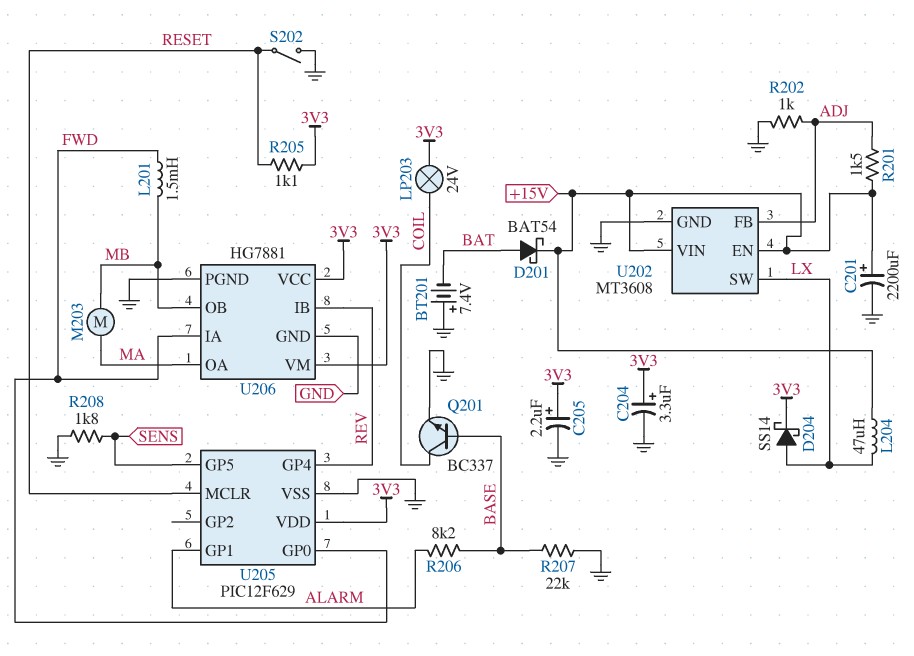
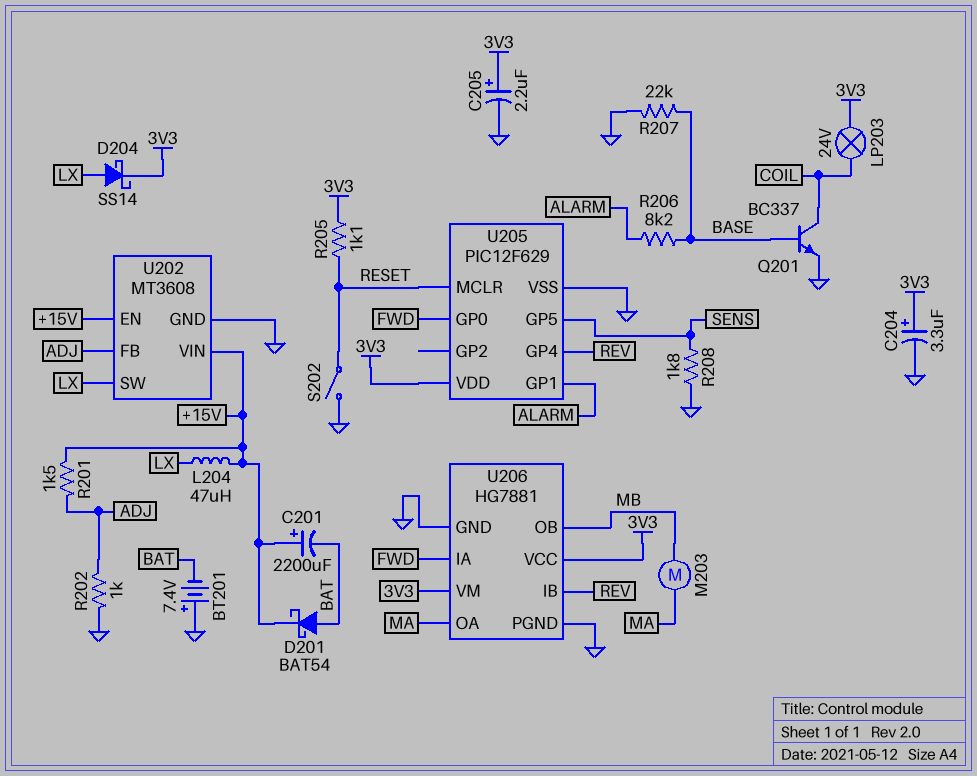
C201: 2200uF (plus +15V, minus GND) -> 2200uF (plus +15V, minus BAT)
L201: 1.5mH (FWD, MB) -> none

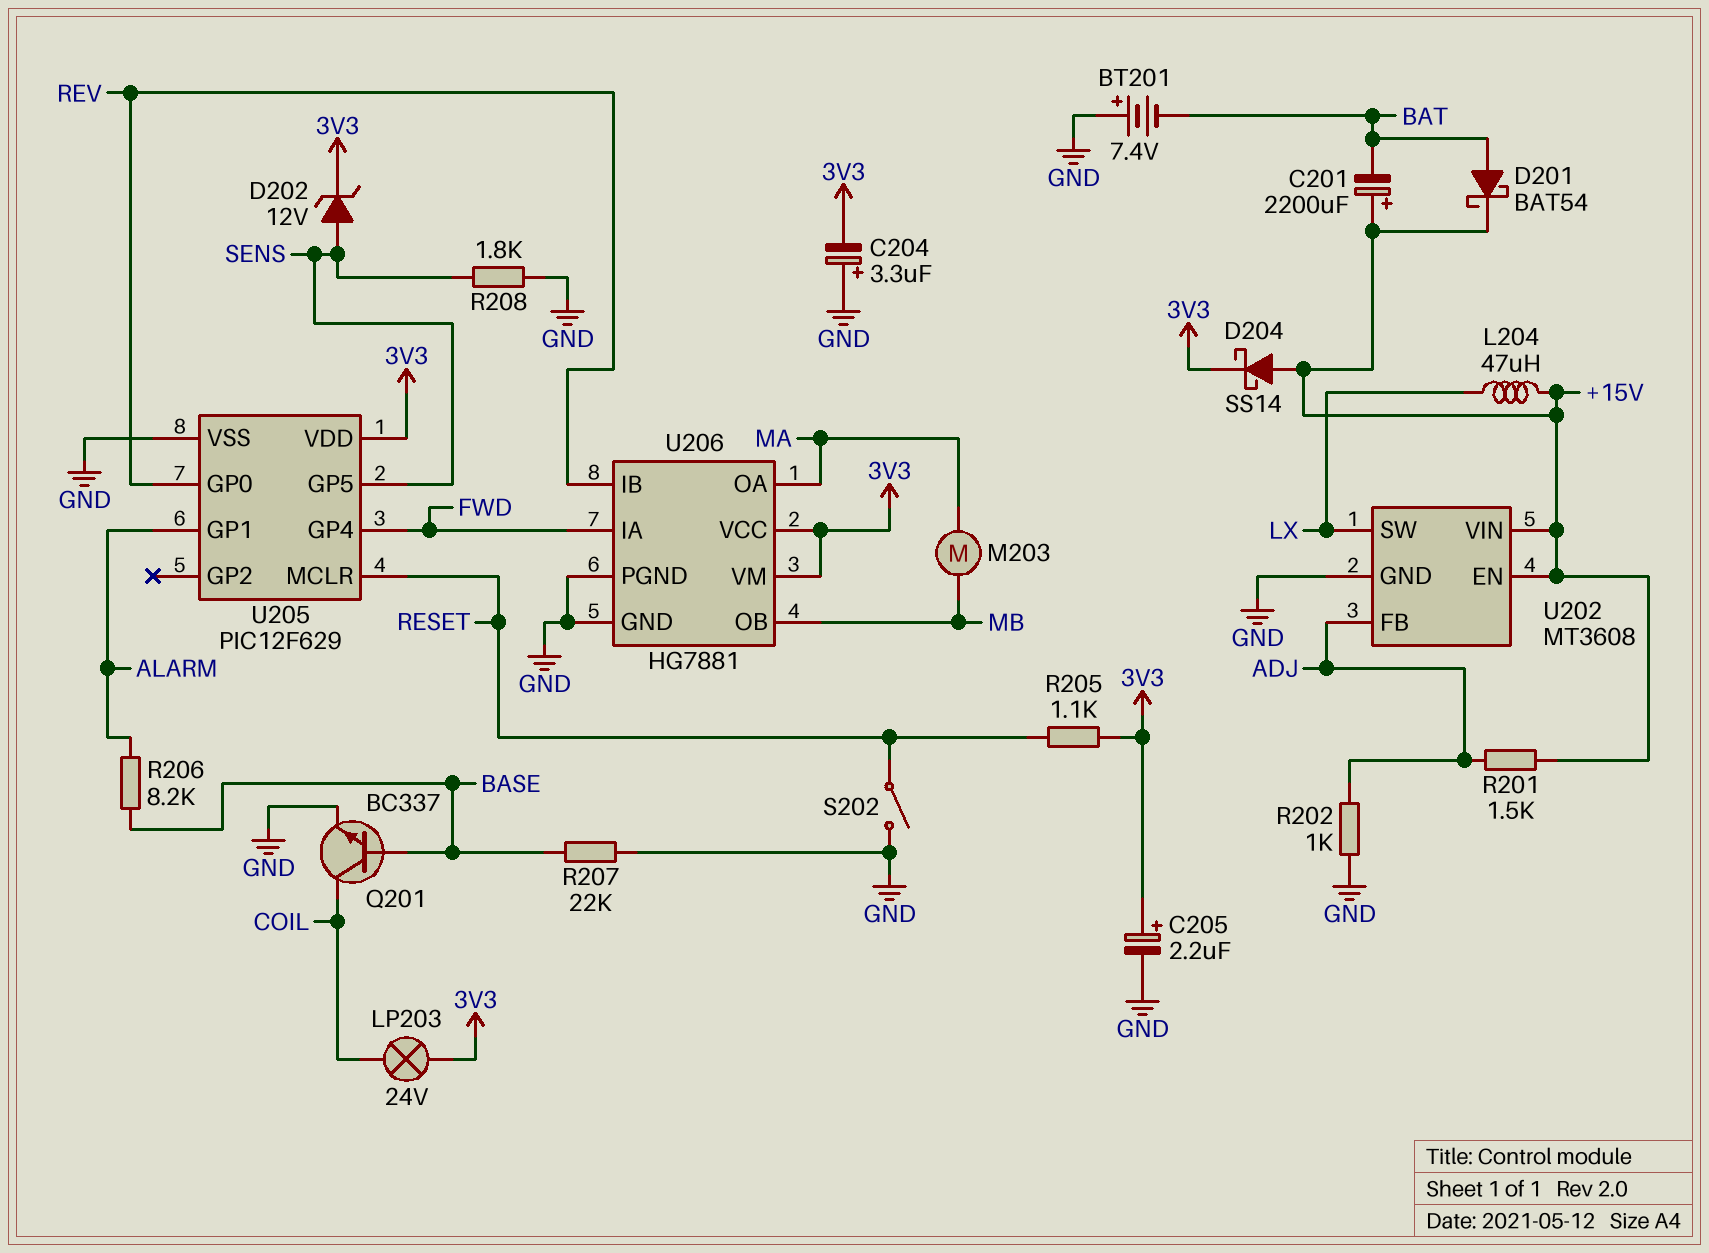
C204: 3.3uF (plus 3V3, minus GND) -> 3.3uF (plus GND, minus 3V3)
D202: none -> zener 12V (A SENS, K 3V3)
D204: schottky SS14 (A LX, K 3V3) -> schottky SS14 (A +15V, K 3V3)
U205 pin GP0: FWD -> REV
U205 pin GP4: REV -> FWD

